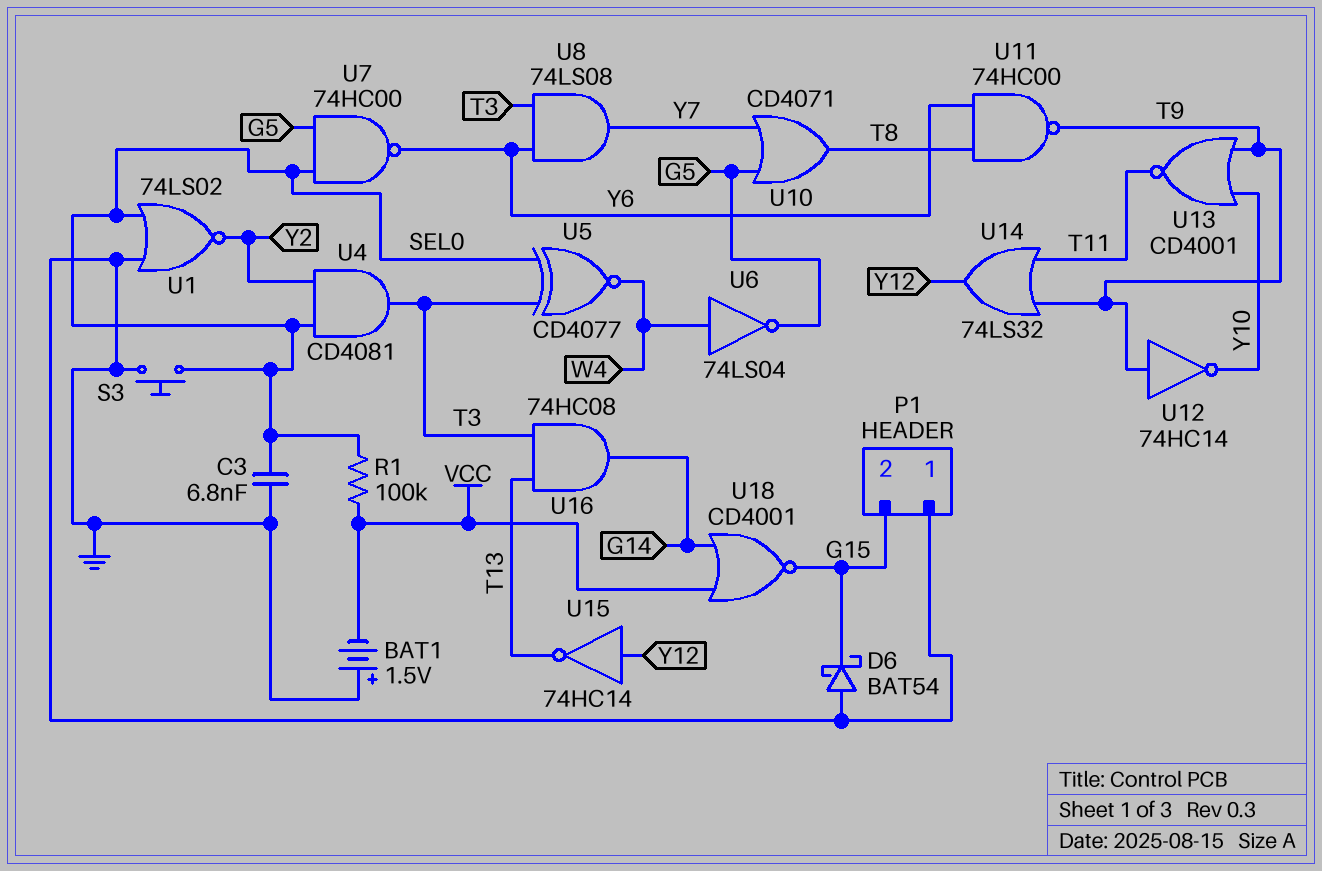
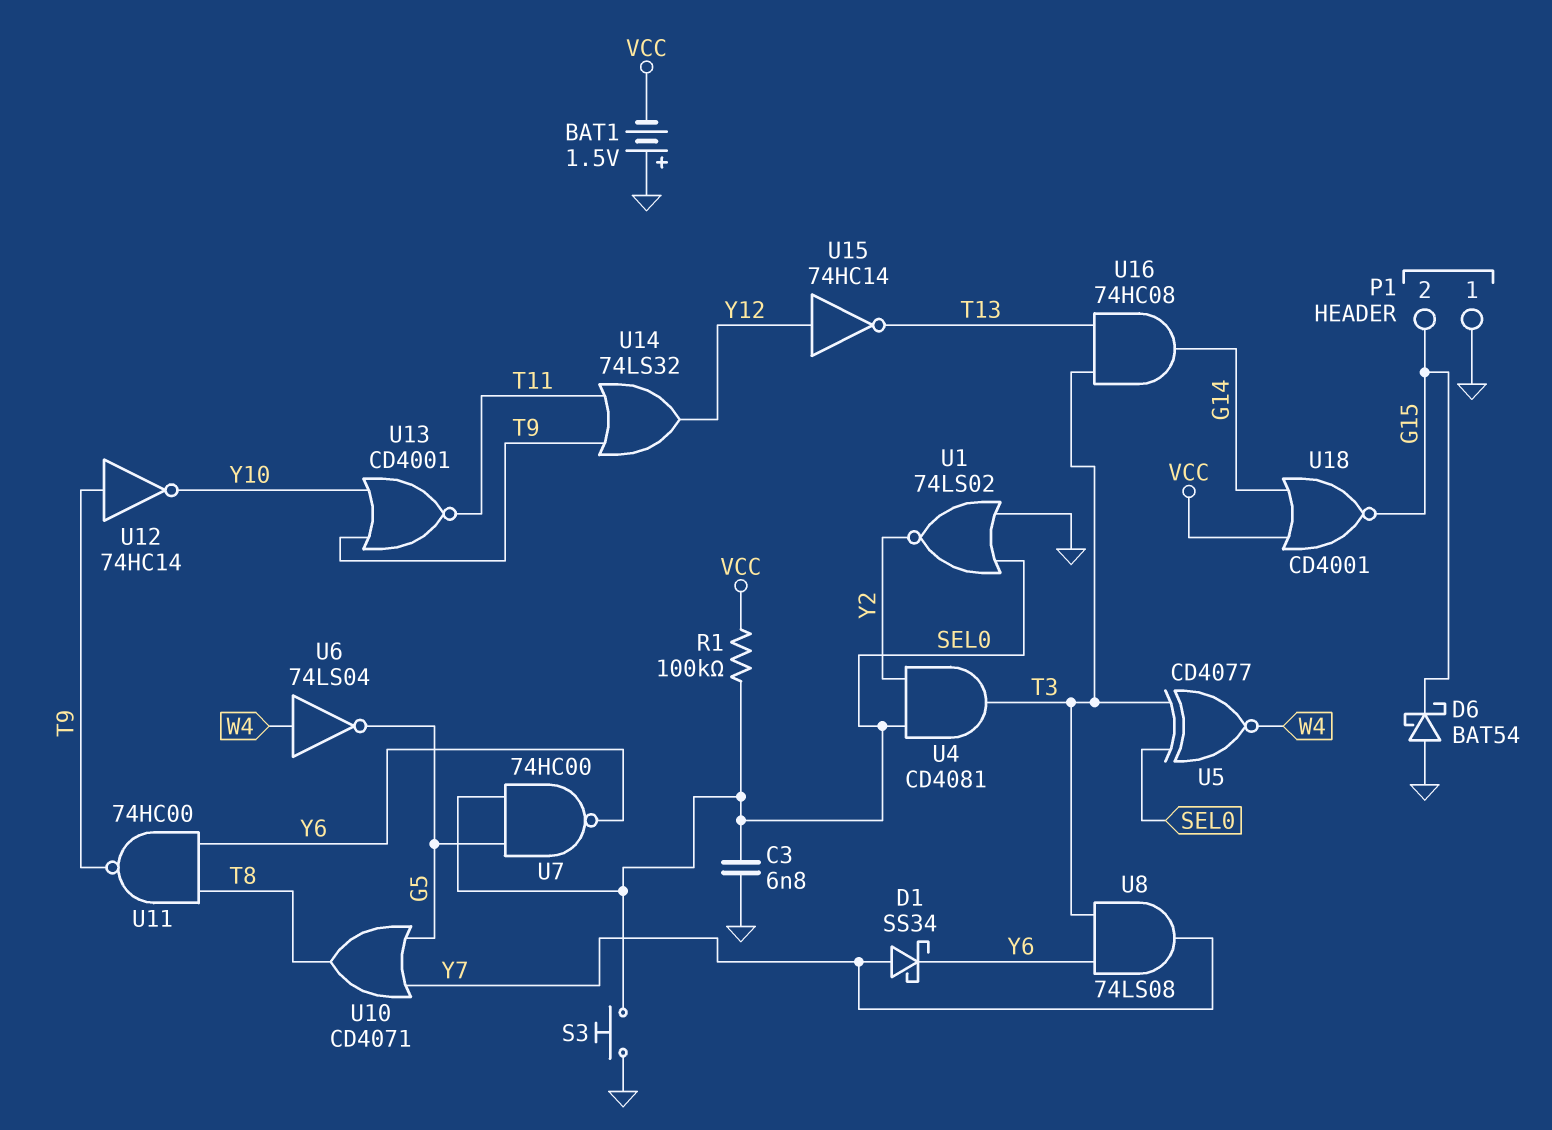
D1: none -> schottky SS34 (A Y7, K Y6)

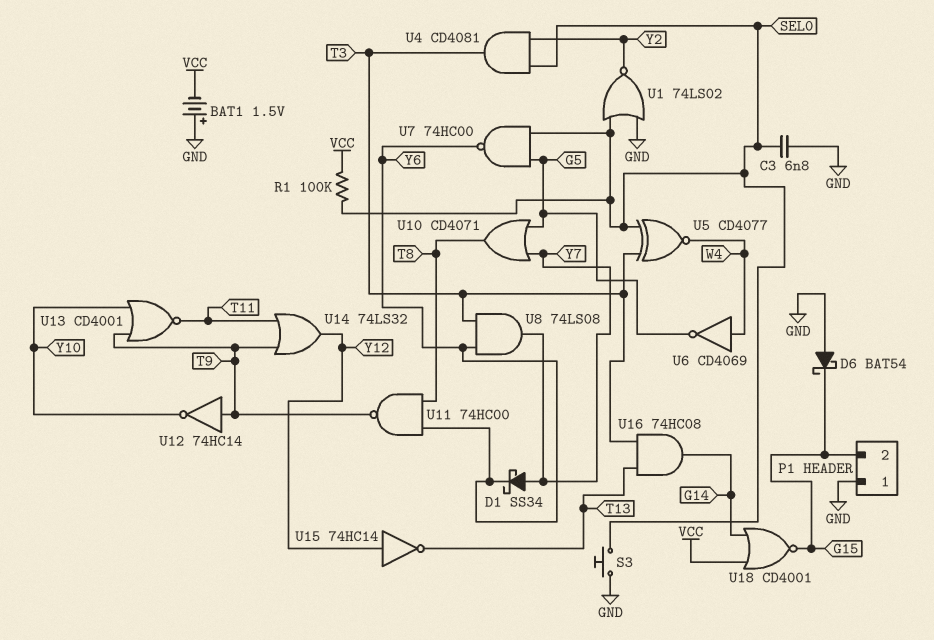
U6: NOT 74LS04 (in W4, out G5) -> NOT CD4069 (in W4, out G5)

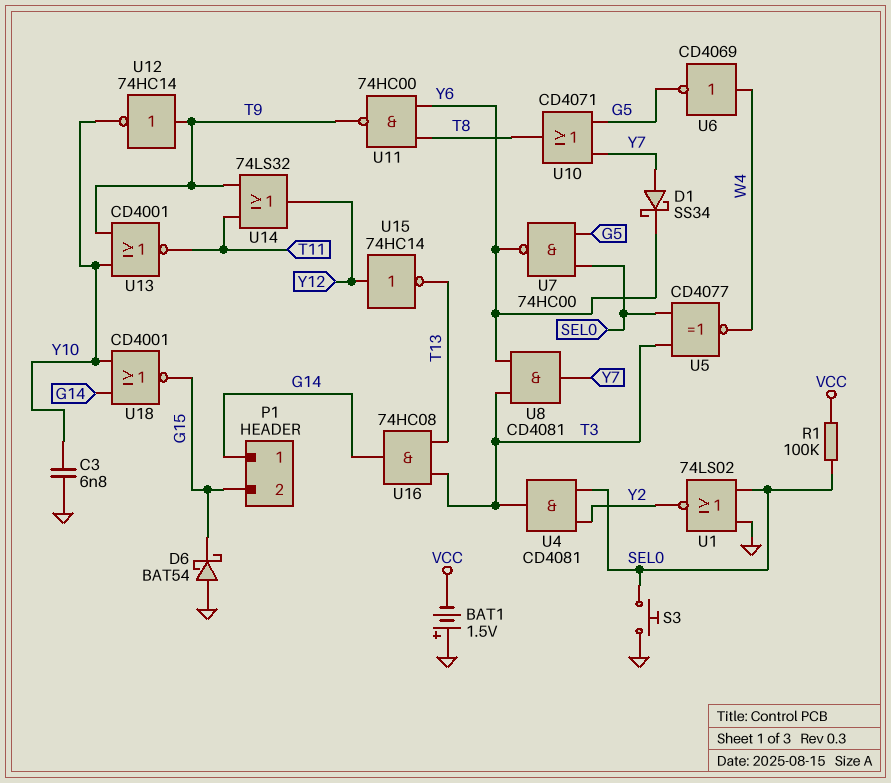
C3: 6.8nF (GND, SEL0) -> 6.8nF (GND, Y10)
P1 pin 1: GND -> G14
U8: AND 74LS08 (in T3, in Y6, out Y7) -> AND CD4081 (in T3, in Y6, out Y7)
U18: NOR CD4001 (in G14, in VCC, out G15) -> NOR CD4001 (in G14, in Y10, out G15)

